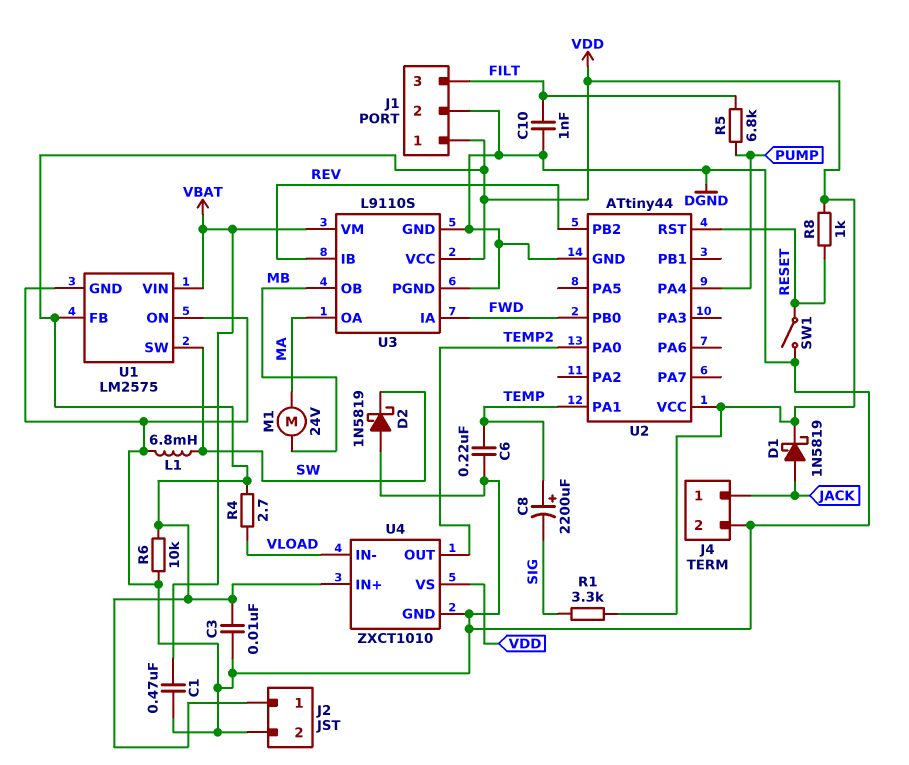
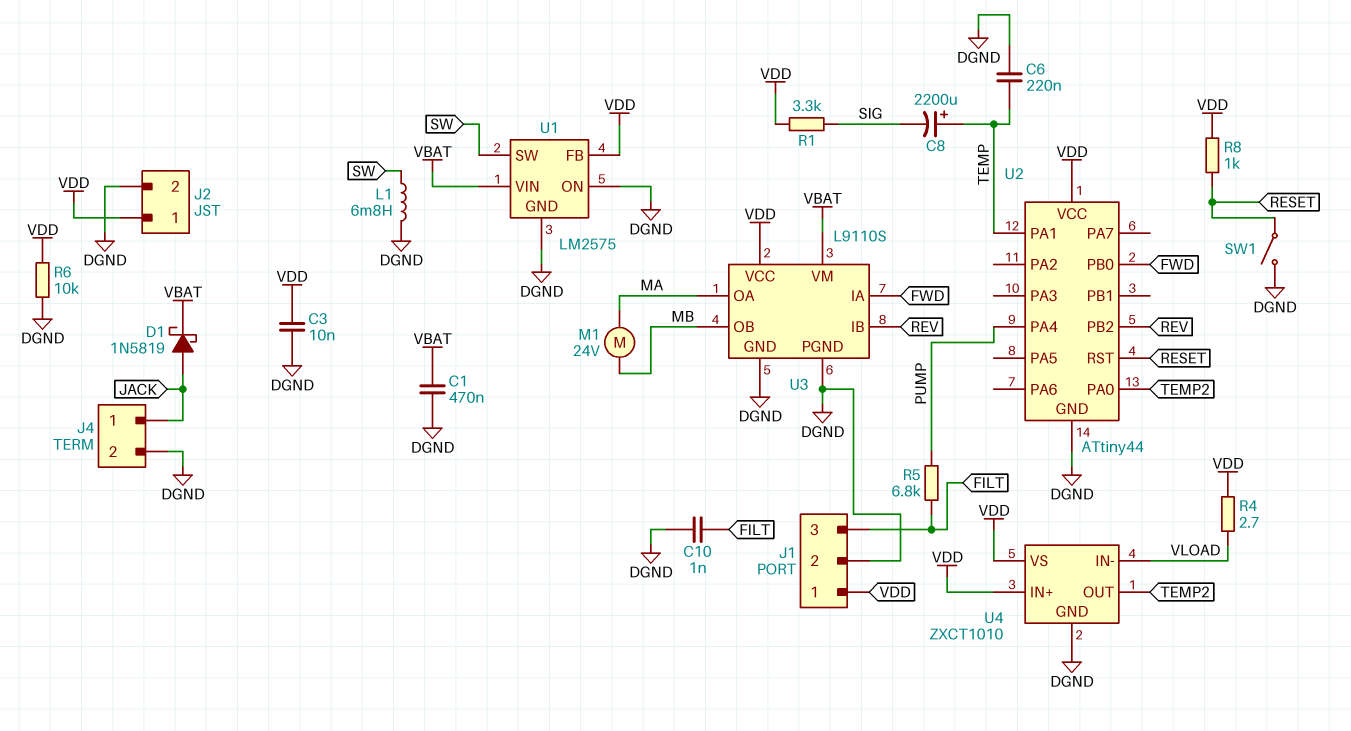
D1: schottky 1N5819 (A JACK, K VDD) -> schottky 1N5819 (A JACK, K VBAT)
D2: schottky 1N5819 (A DGND, K SW) -> none

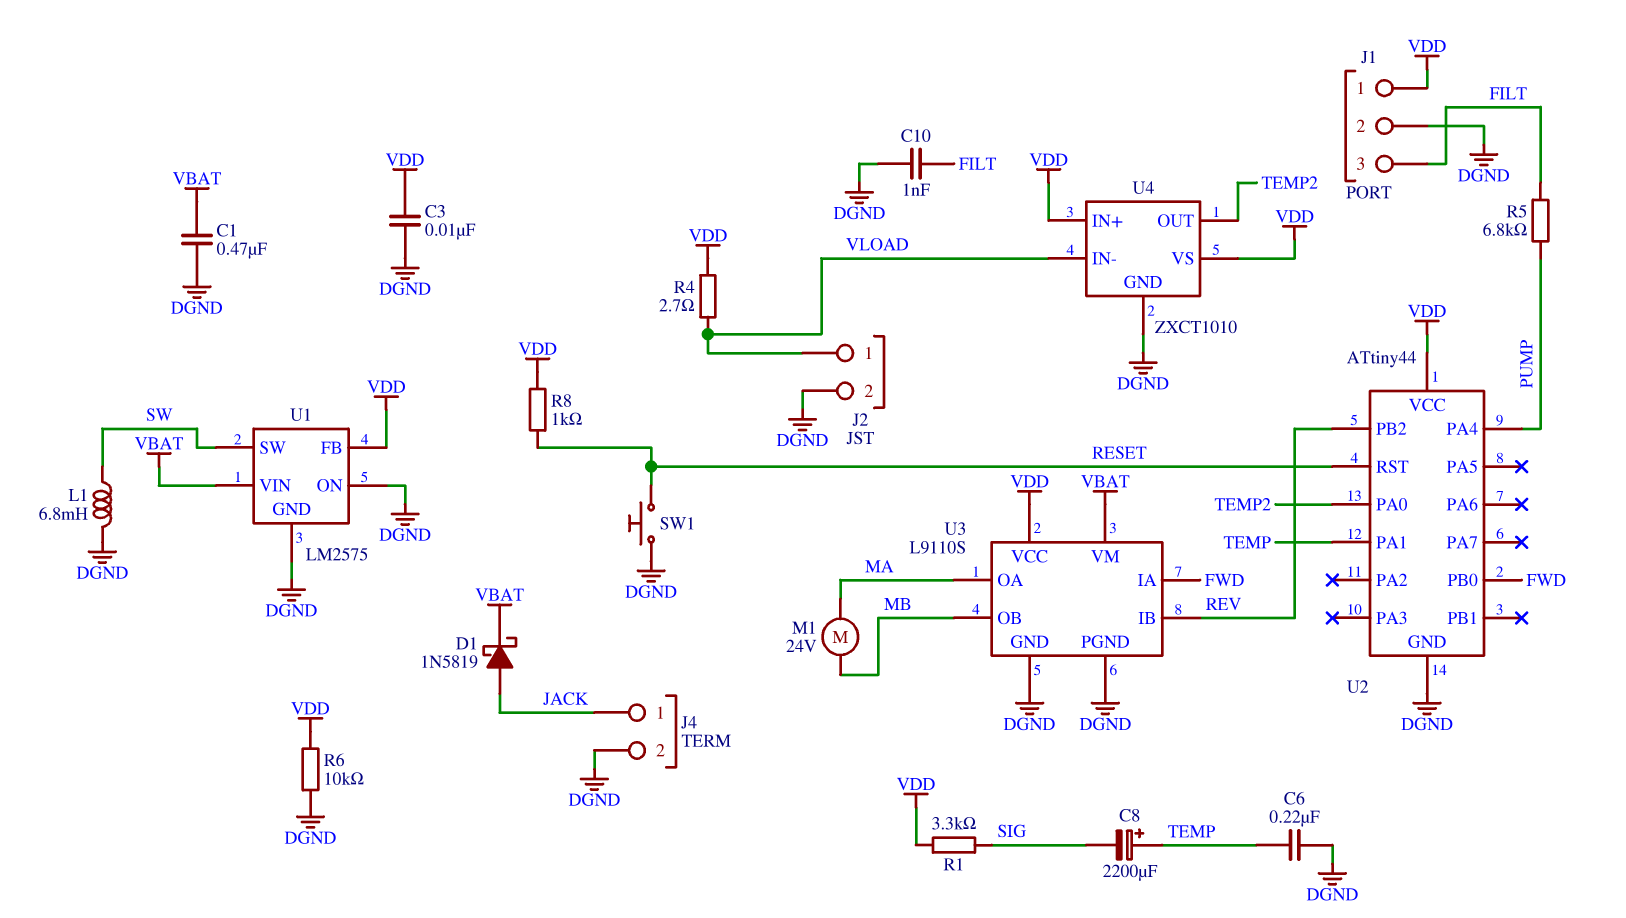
J2 pin 1: VDD -> VLOAD
SW1: switch (DGND, RESET) -> button (DGND, RESET)

